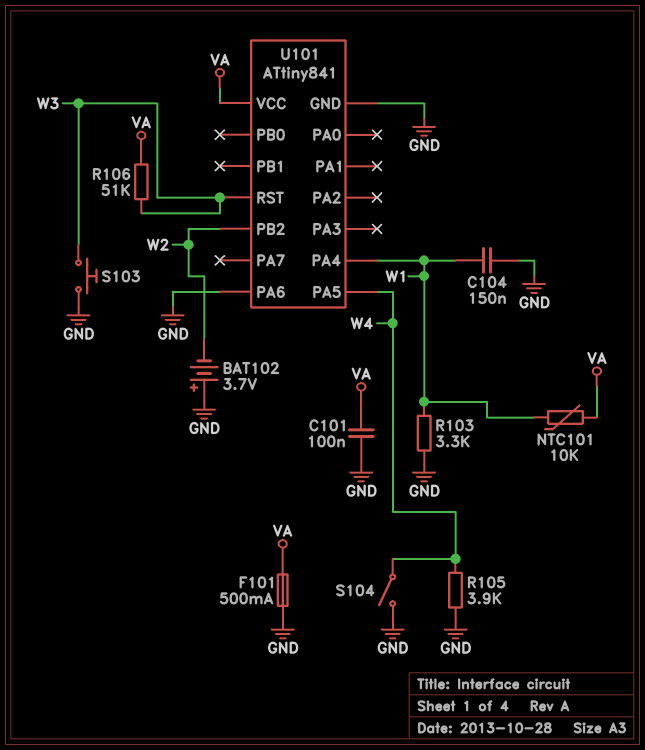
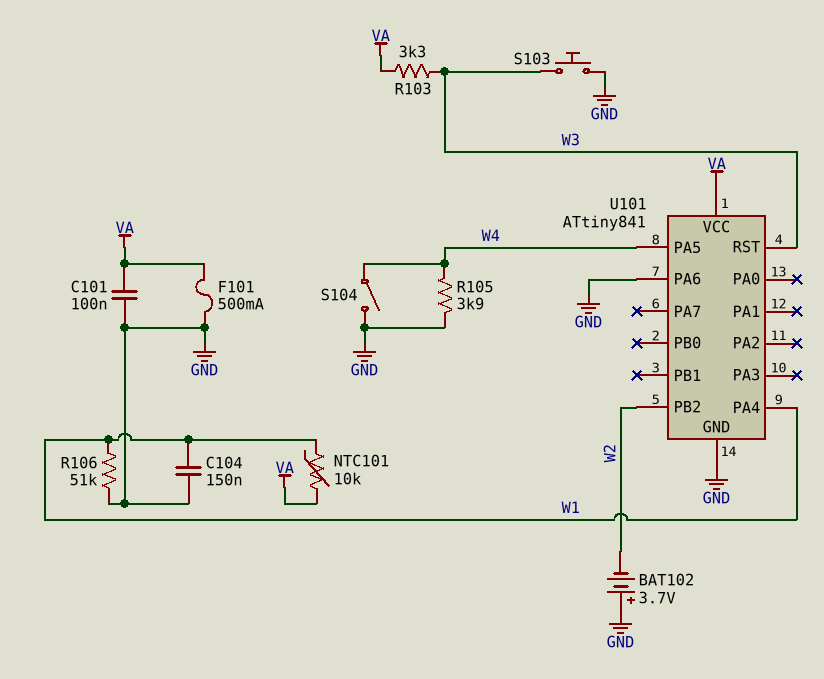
R103: 3.3k (GND, W1) -> 3.3k (VA, W3)
R106: 51k (VA, W3) -> 51k (GND, W1)

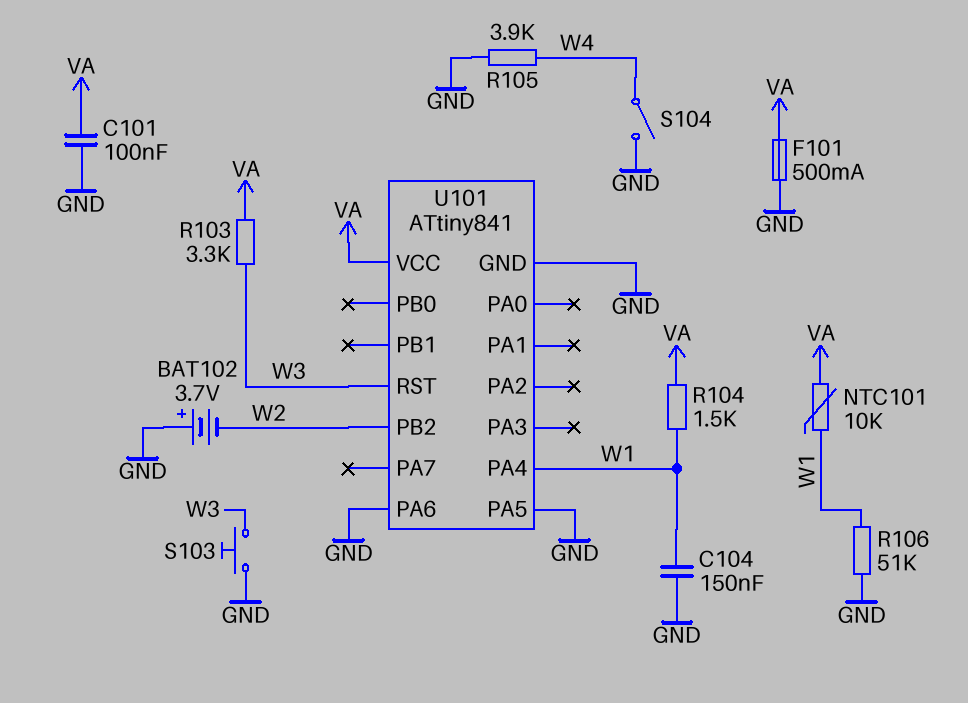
R104: none -> 1.5k (VA, W1)
U101 pin PA5: W4 -> GND

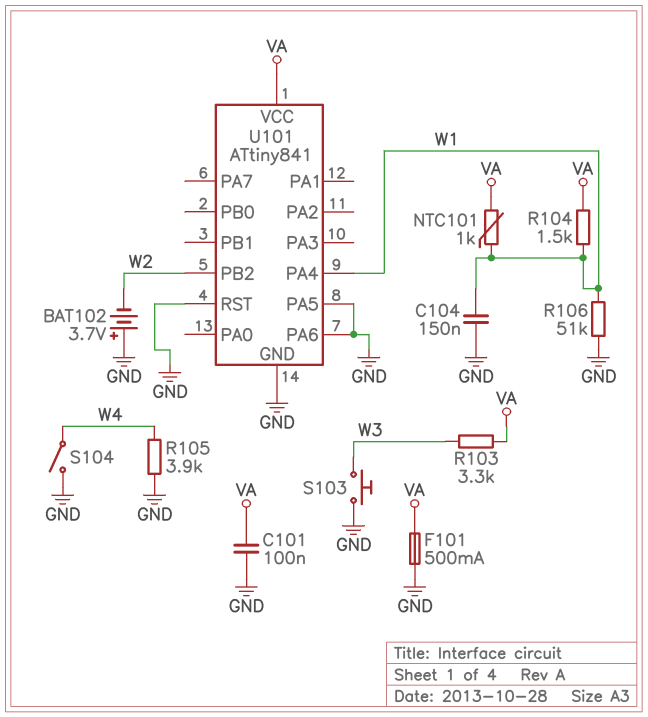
NTC101: 10k (VA, W1) -> 1k (VA, W1)
U101 pin RST: W3 -> GND

